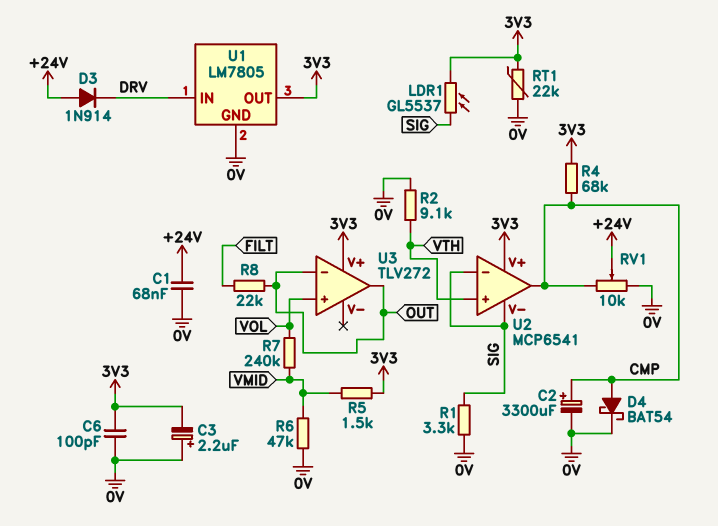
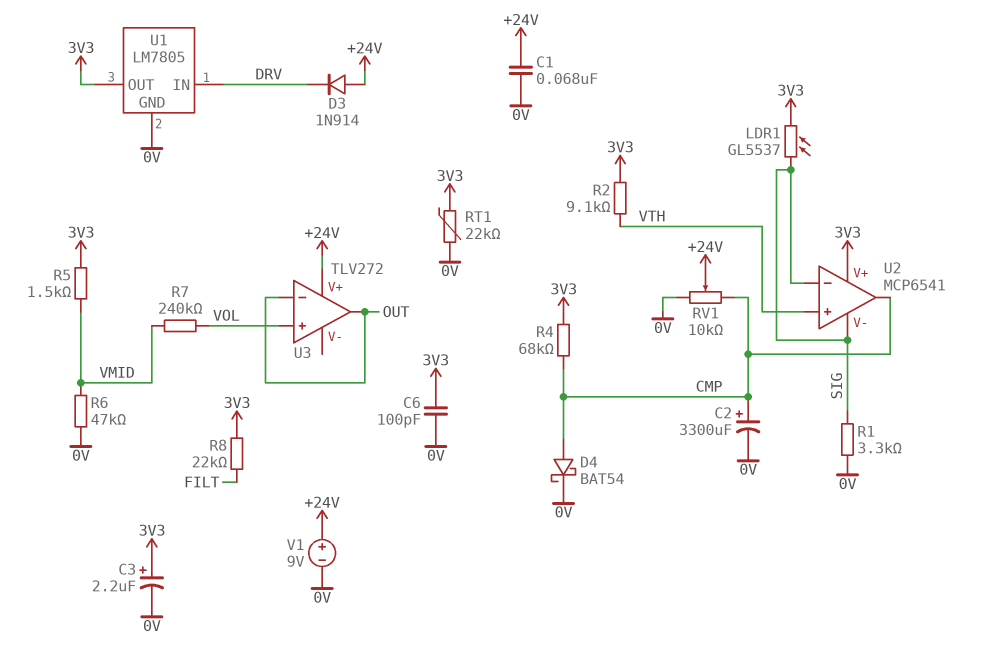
C3: 2.2uF (plus 0V, minus 3V3) -> 2.2uF (plus 3V3, minus 0V)
R2: 9.1k (0V, VTH) -> 9.1k (3V3, VTH)
R8: 22k (FILT, OUT) -> 22k (3V3, FILT)
U3 pin V+: 3V3 -> +24V
V1: none -> 9V (plus +24V, minus 0V)

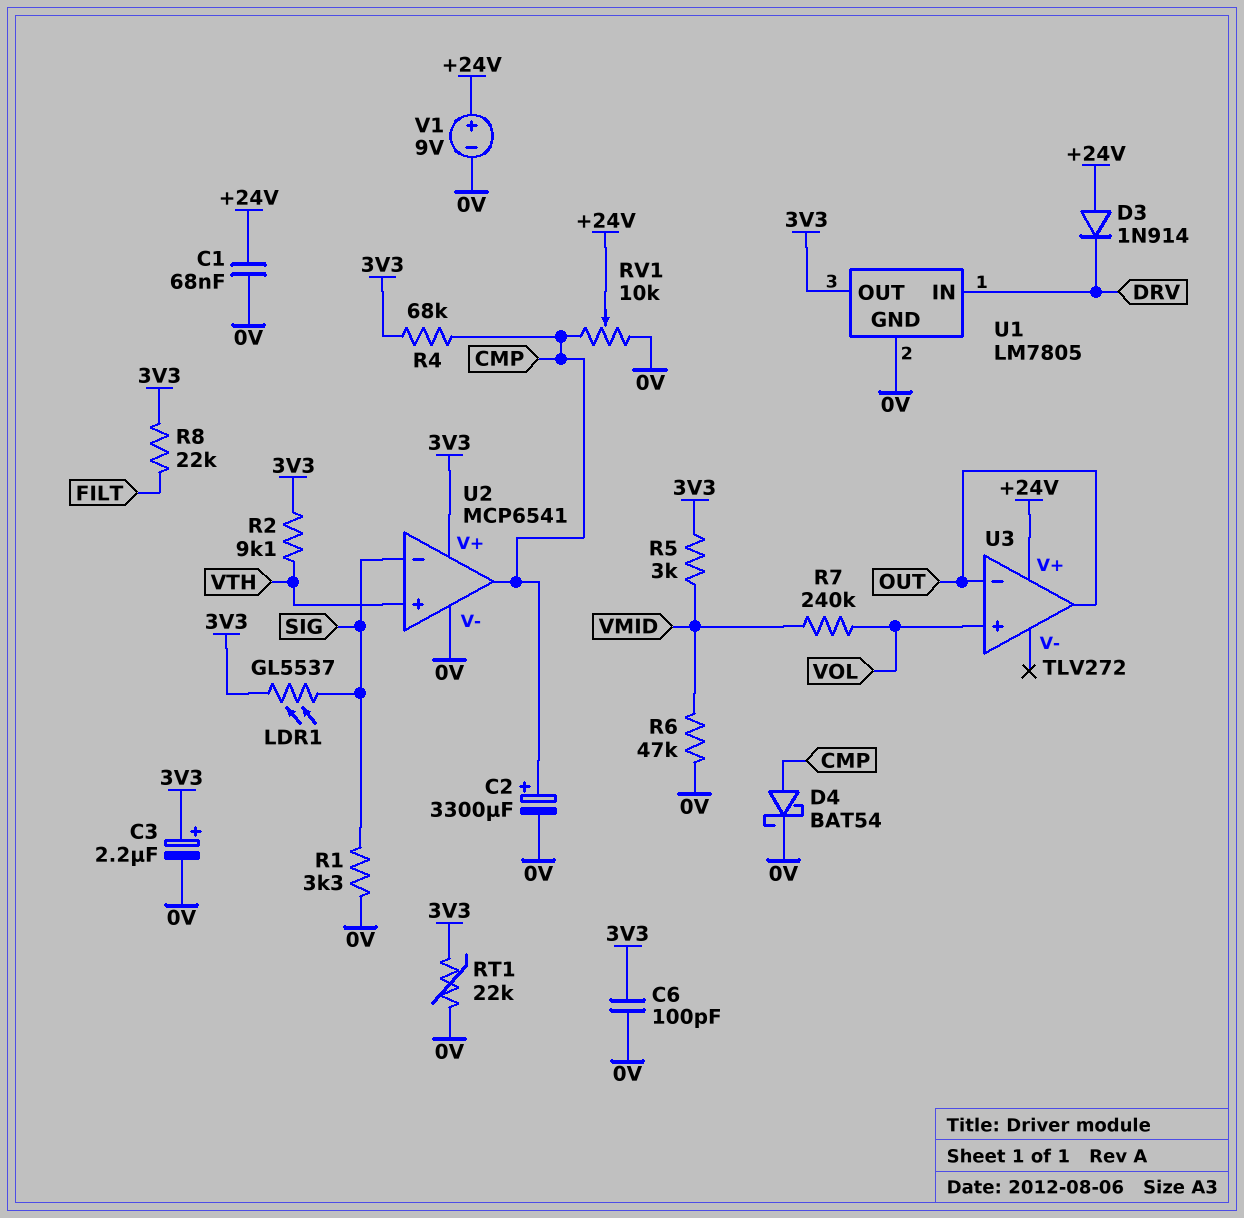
R5: 1.5k (3V3, VMID) -> 3k (3V3, VMID)
U2 pin V-: SIG -> 0V

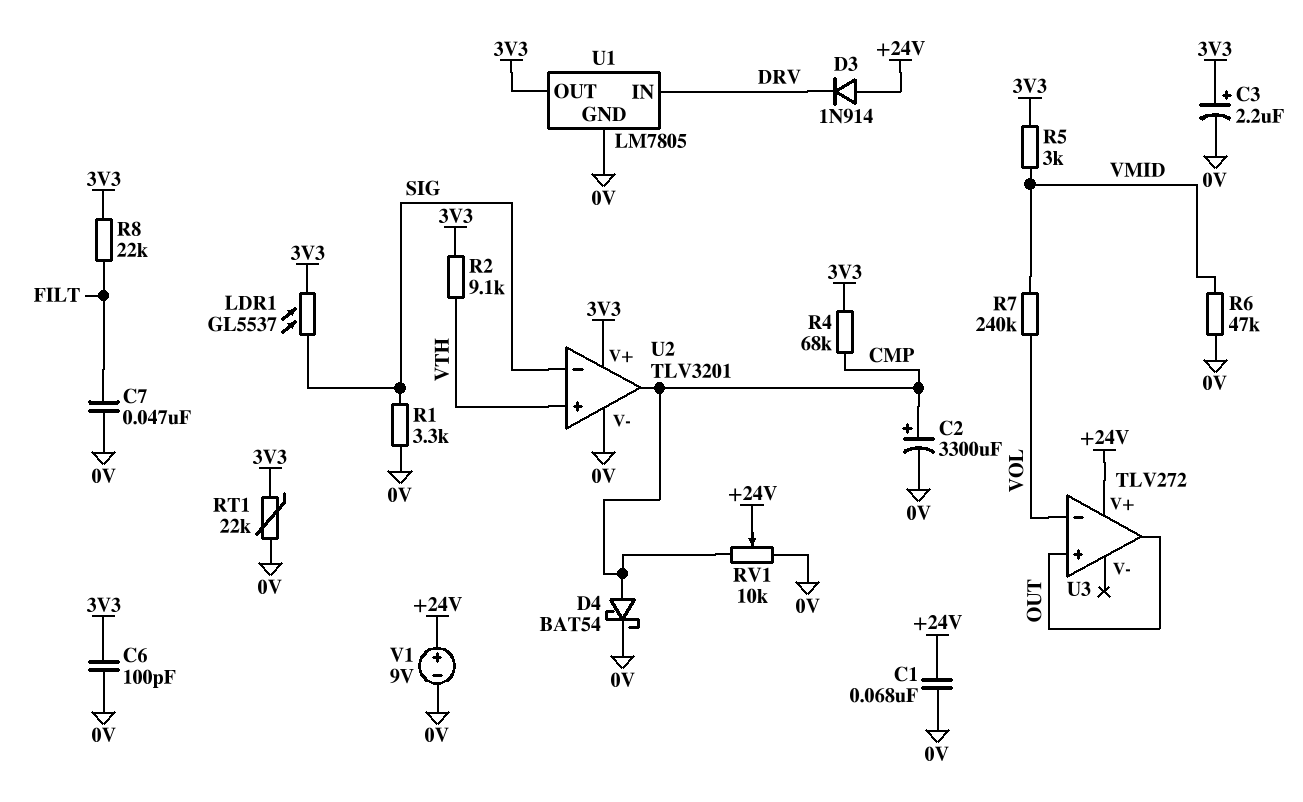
C7: none -> 47nF (0V, FILT)
U2: MCP6541 -> TLV3201
U3 pin in+: VOL -> OUT
U3 pin in-: OUT -> VOL

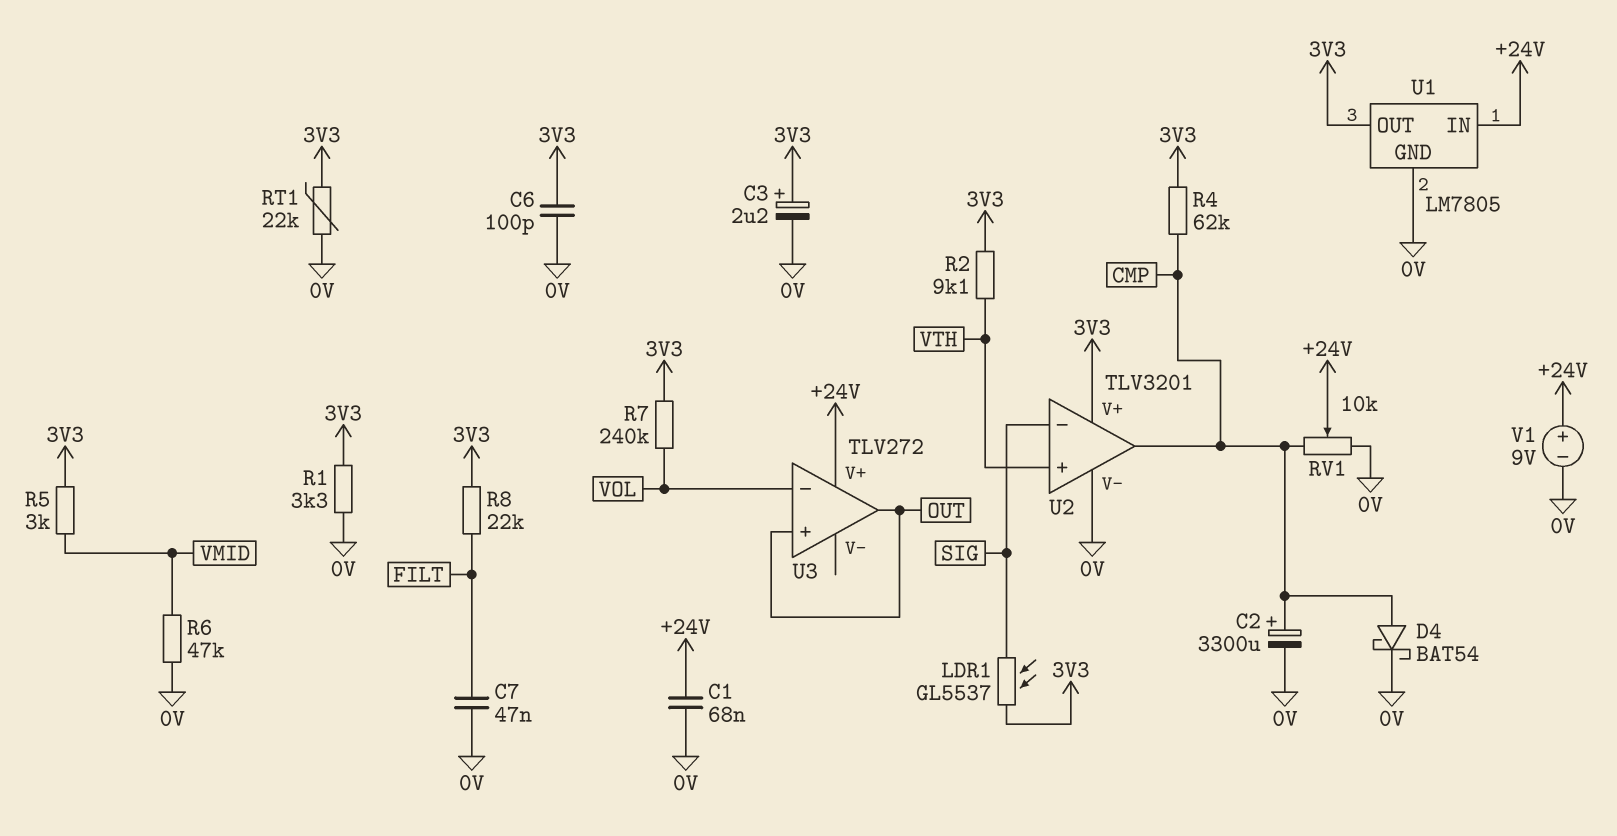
D3: diode 1N914 (A +24V, K DRV) -> none
R1: 3.3k (0V, SIG) -> 3.3k (0V, 3V3)
R4: 68k (3V3, CMP) -> 62k (3V3, CMP)
R7: 240k (VMID, VOL) -> 240k (3V3, VOL)
U1 pin IN: DRV -> +24V

